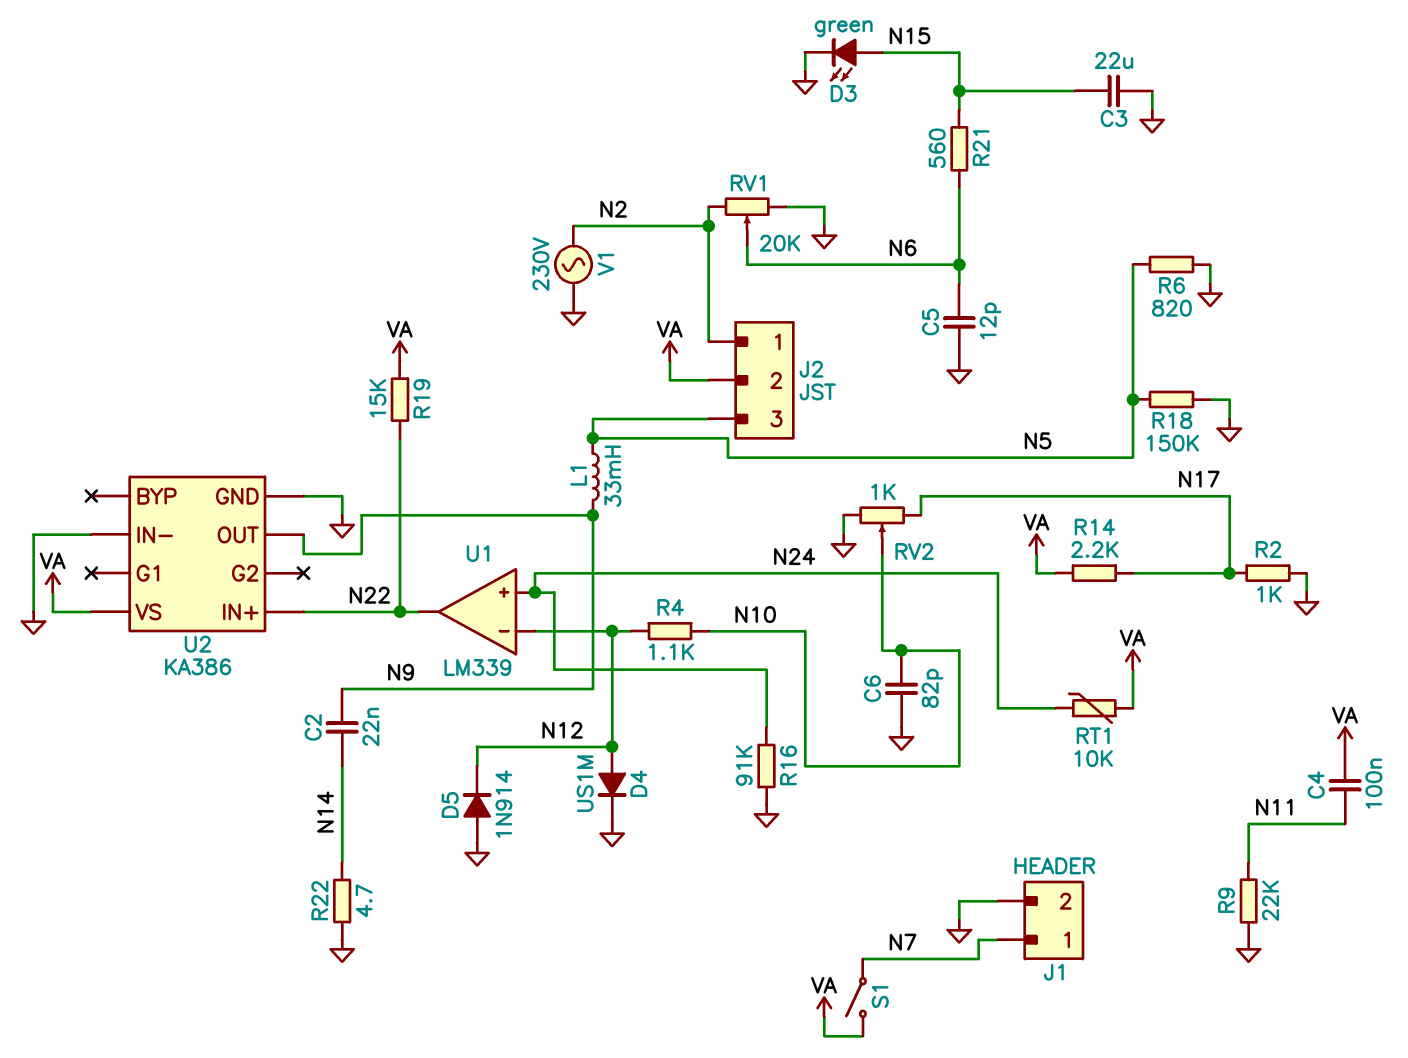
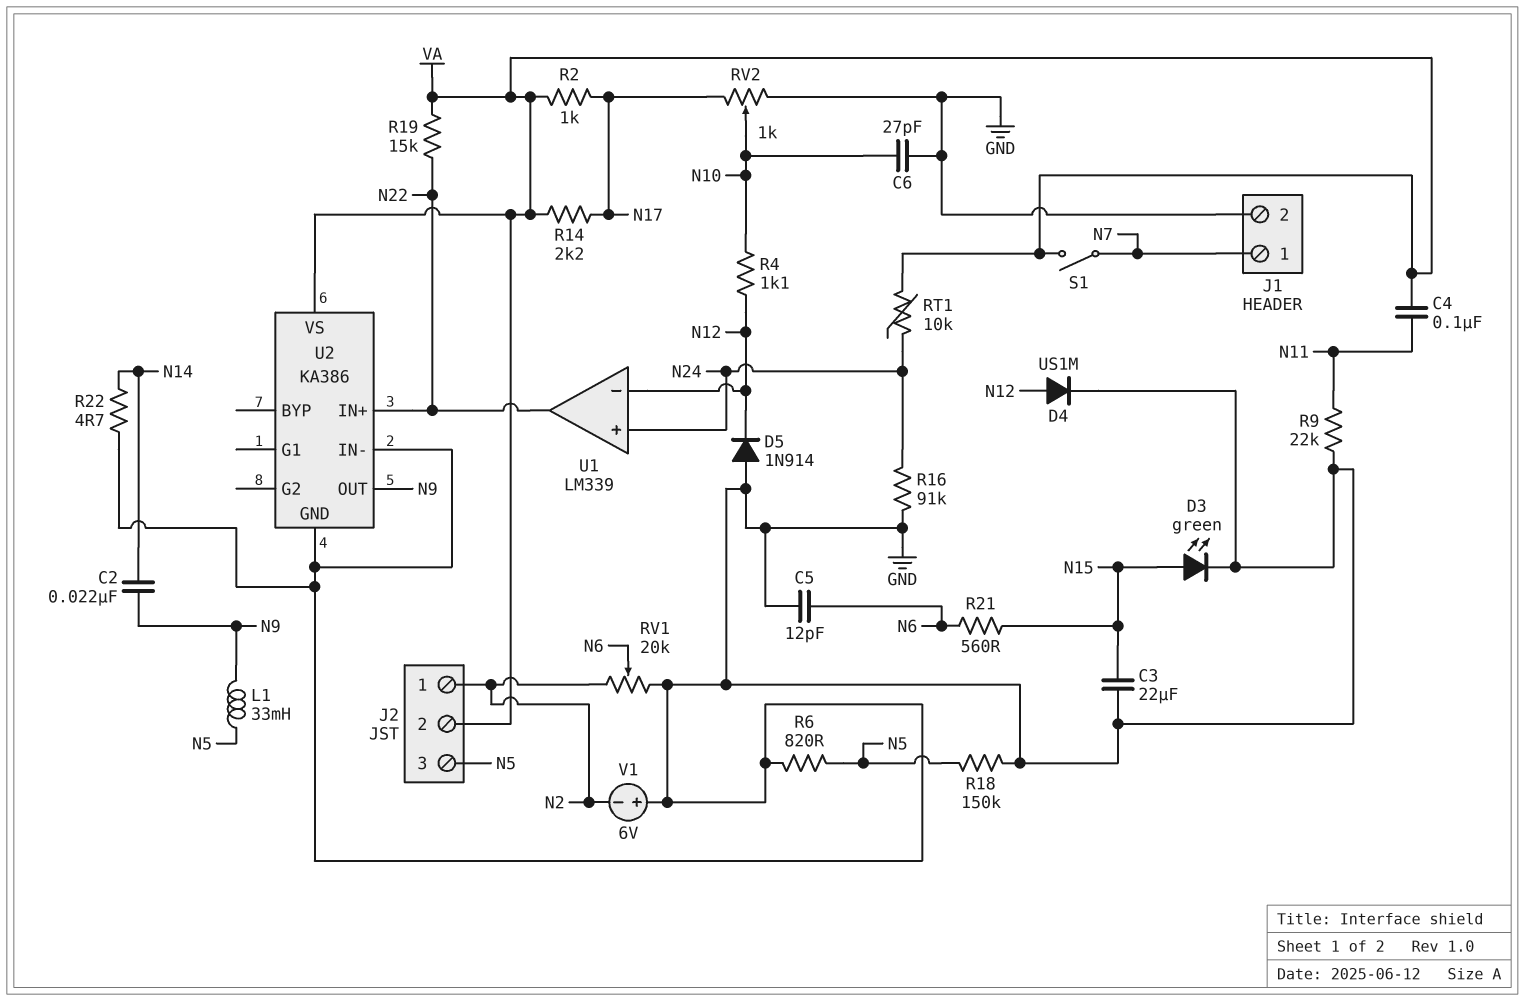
C6: 82pF (GND, N10) -> 27pF (GND, N10)
R2: 1k (GND, N17) -> 1k (N17, VA)
V1: AC 230V (GND, N2) -> 6V (plus GND, minus N2)

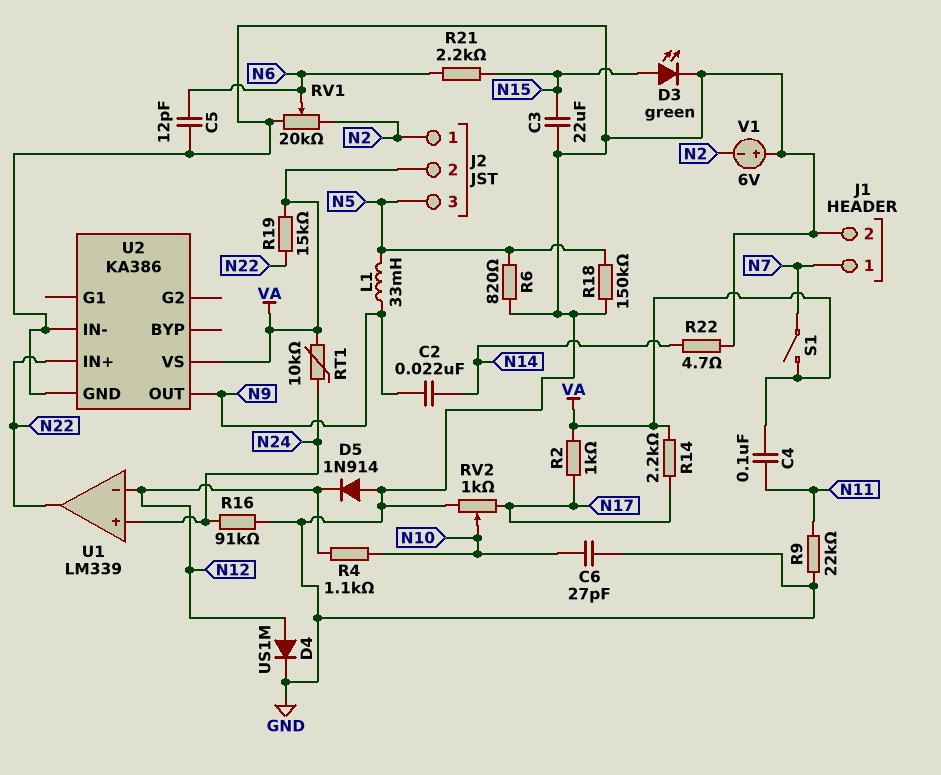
R21: 560 (N6, N15) -> 2.2k (N6, N15)

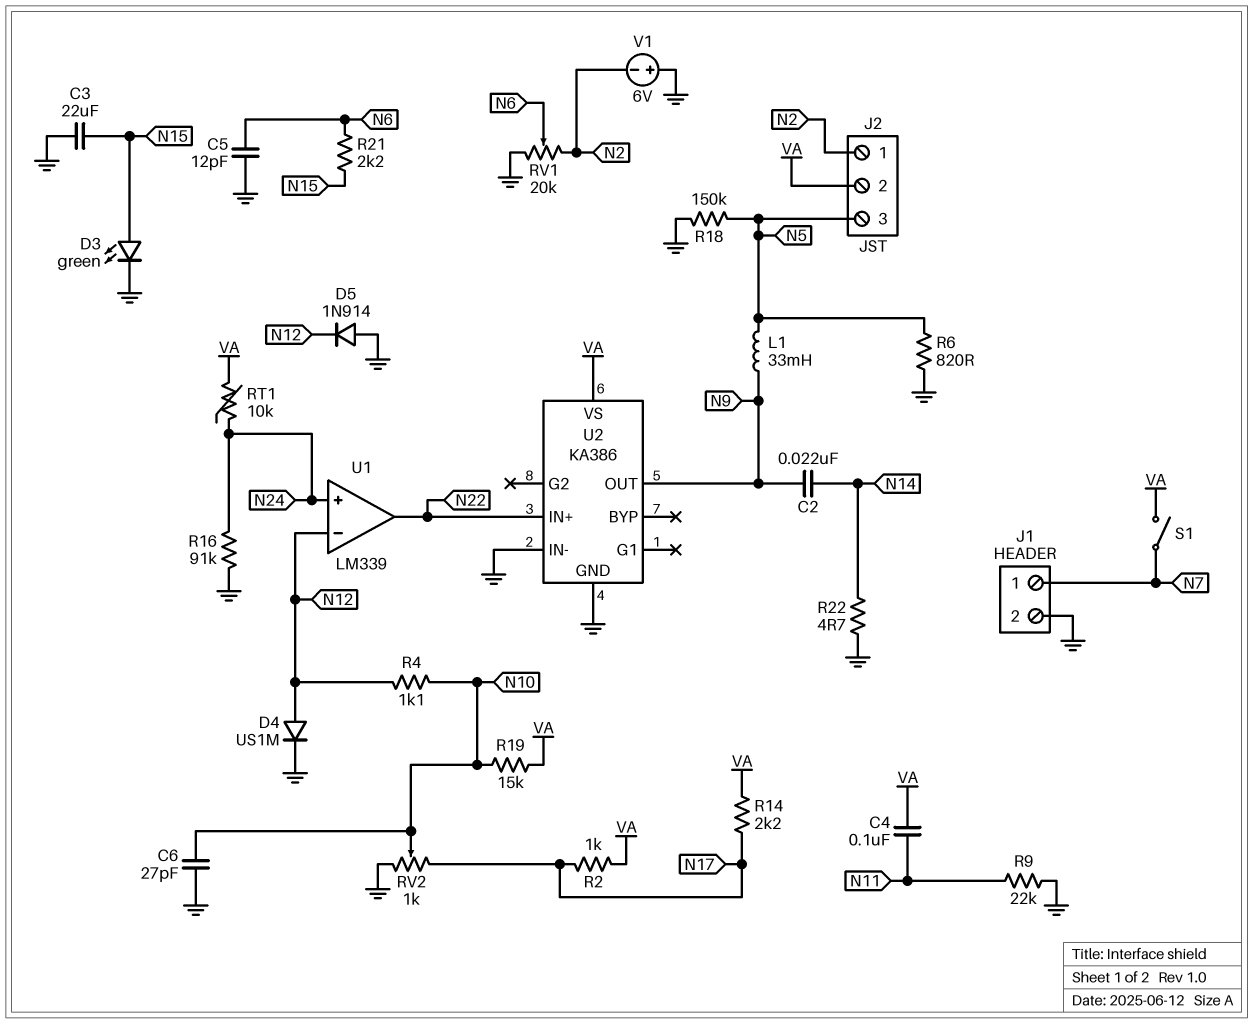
R19: 15k (N22, VA) -> 15k (N10, VA)

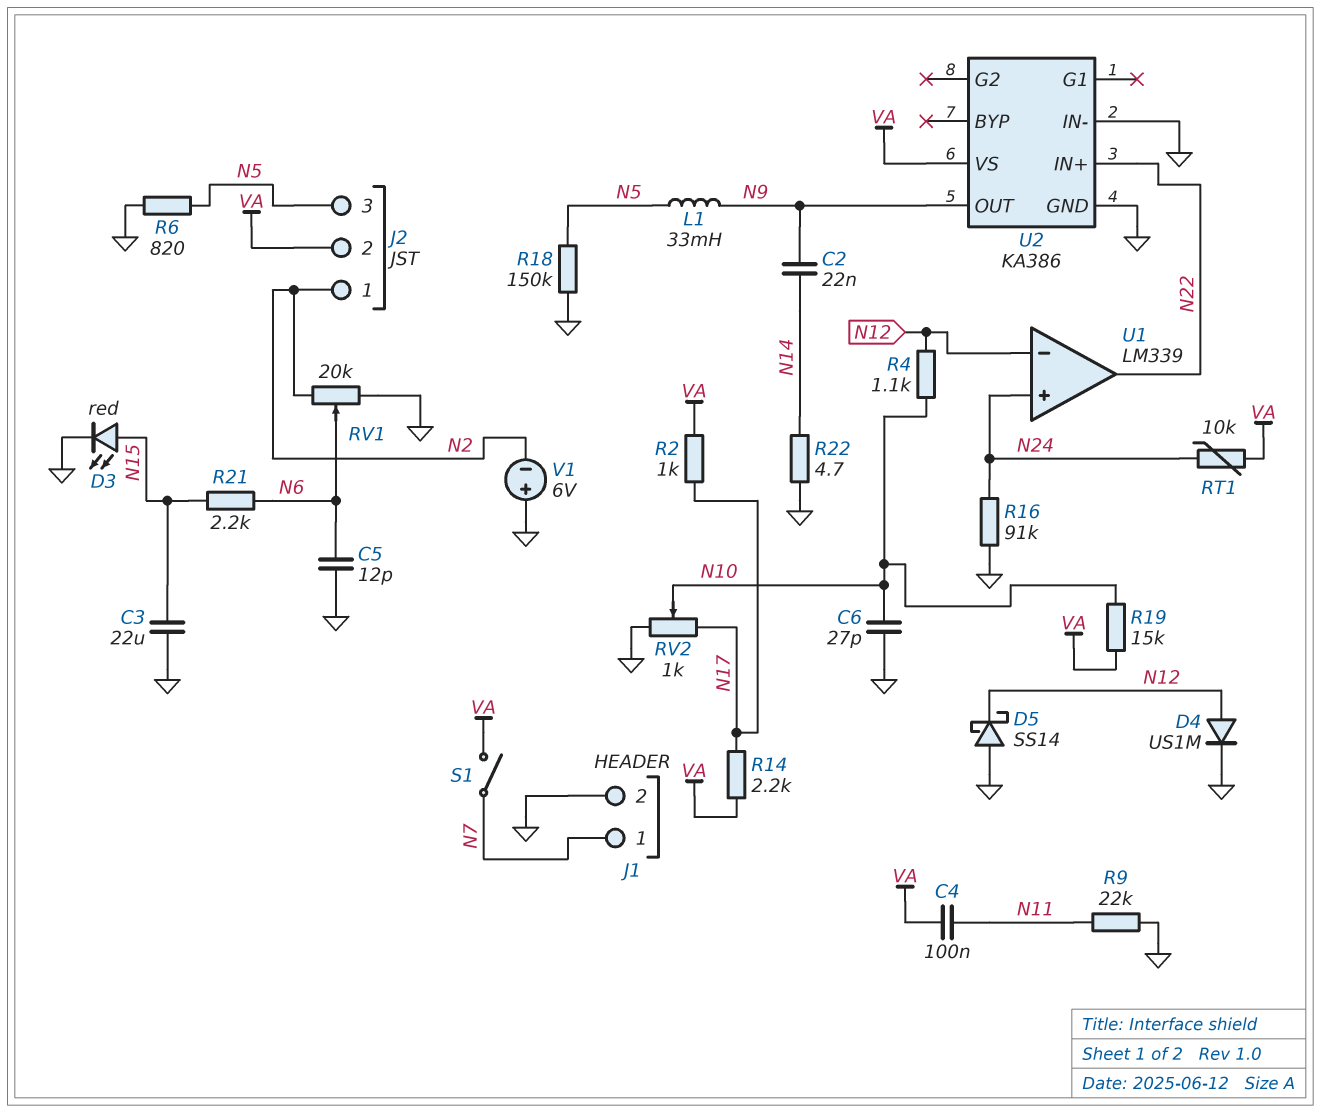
D3: LED green (A N15, K GND) -> LED red (A N15, K GND)
D5: diode 1N914 (A GND, K N12) -> schottky SS14 (A GND, K N12)

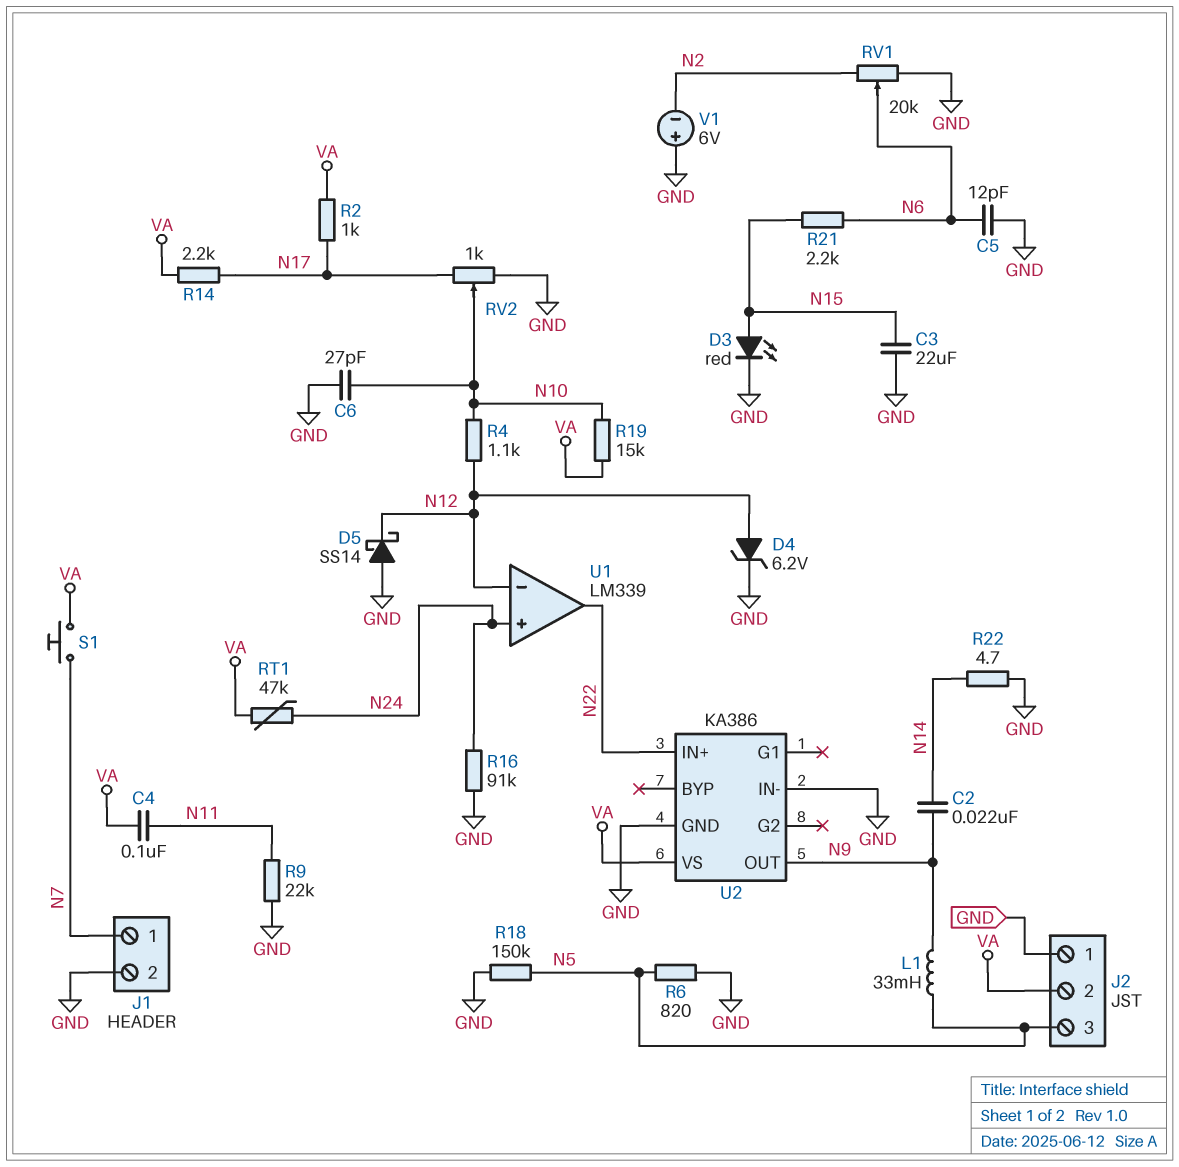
D4: diode US1M (A N12, K GND) -> zener 6.2V (A N12, K GND)
J2 pin 1: N2 -> GND
RT1: 10k (N24, VA) -> 47k (N24, VA)
S1: switch (N7, VA) -> button (N7, VA)

